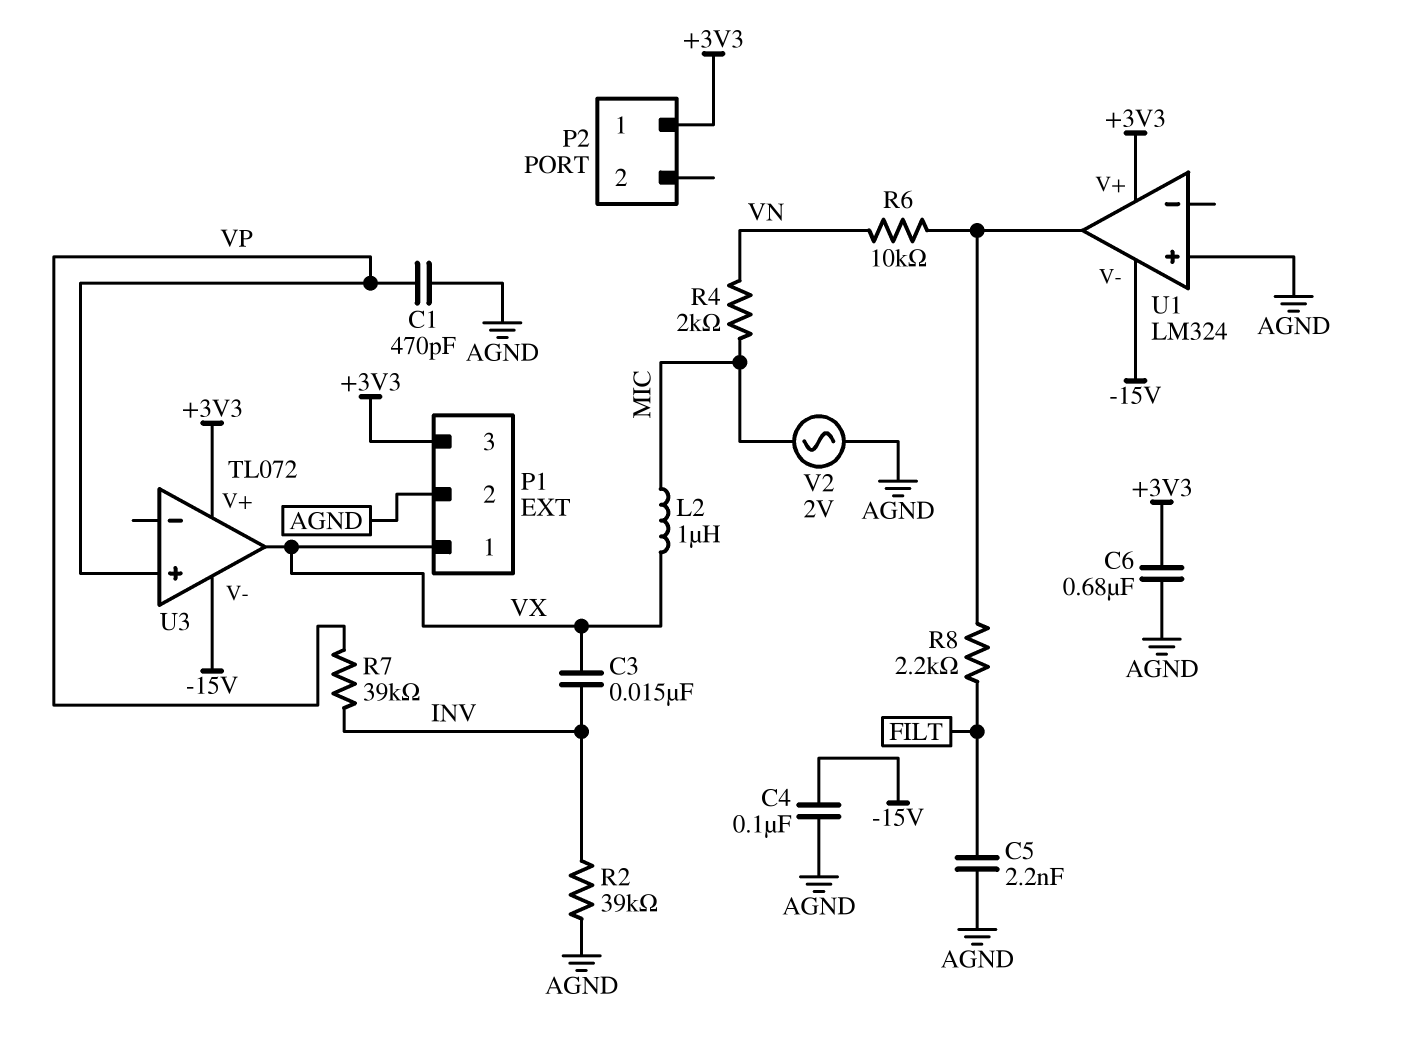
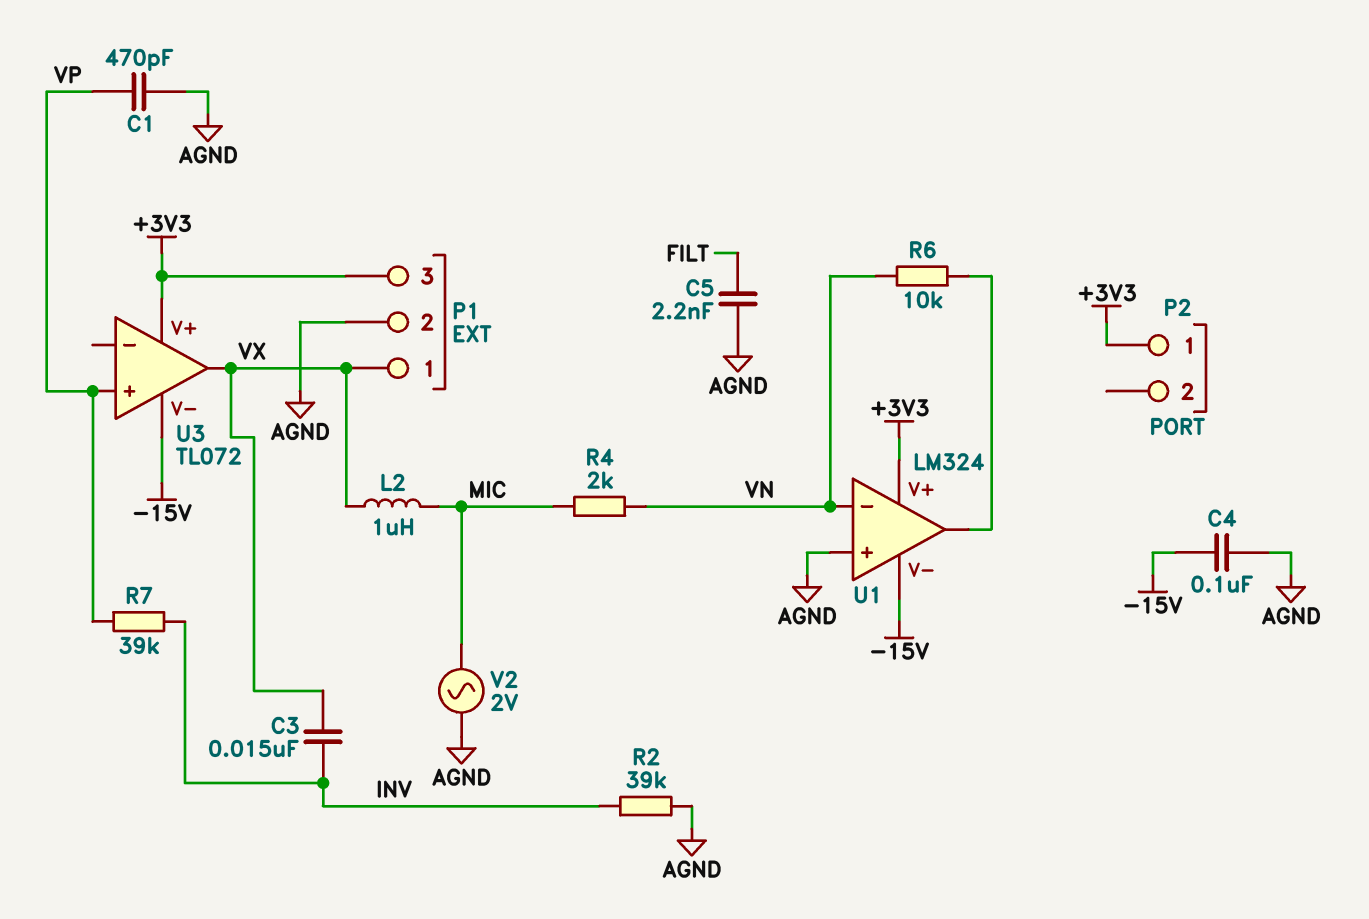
C6: 680nF (+3V3, AGND) -> none
R8: 2.2k (FILT, U1/out) -> none
U1 pin in-: none -> VN

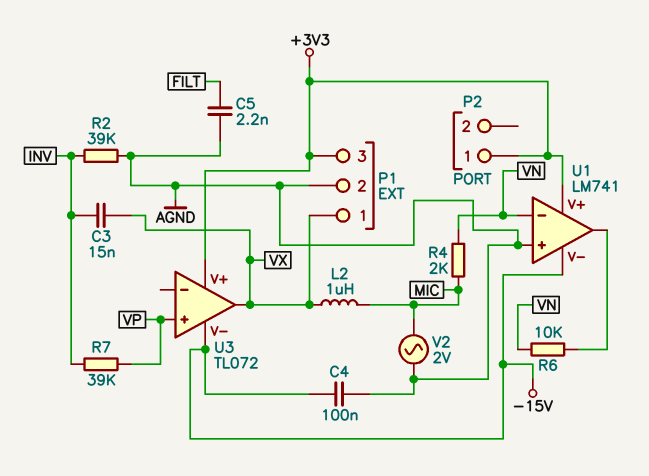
C1: 470pF (AGND, VP) -> none
U1: LM324 -> LM741

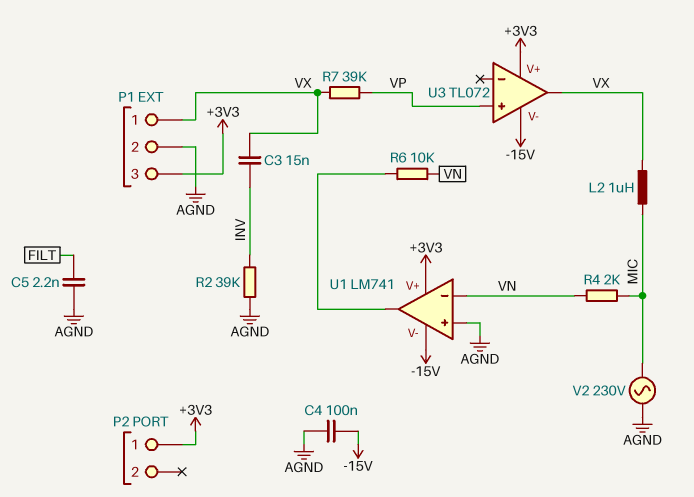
R7: 39k (INV, VP) -> 39k (VP, VX)
V2: AC 2V (AGND, MIC) -> AC 230V (AGND, MIC)

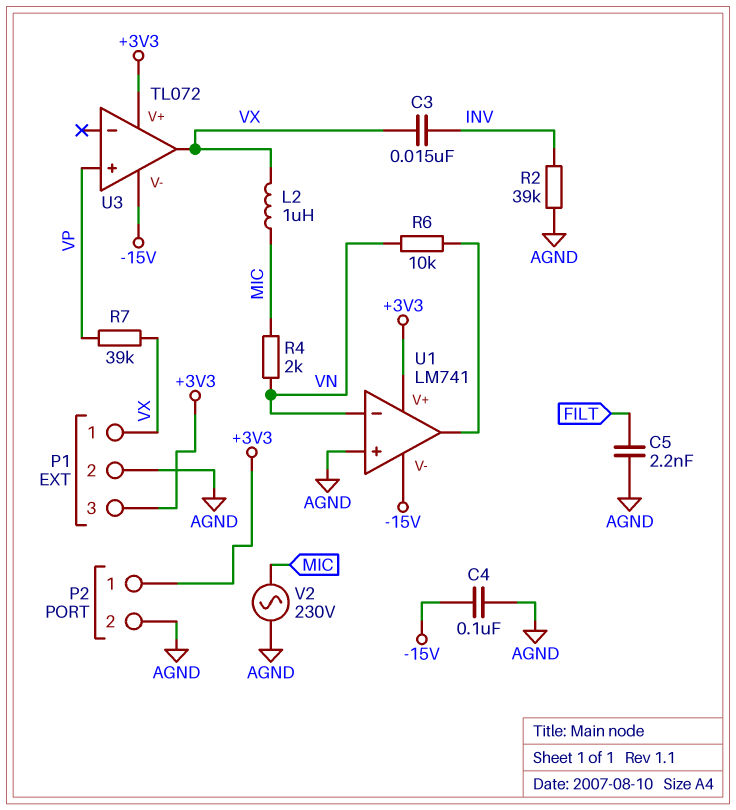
P2 pin 2: none -> AGND

